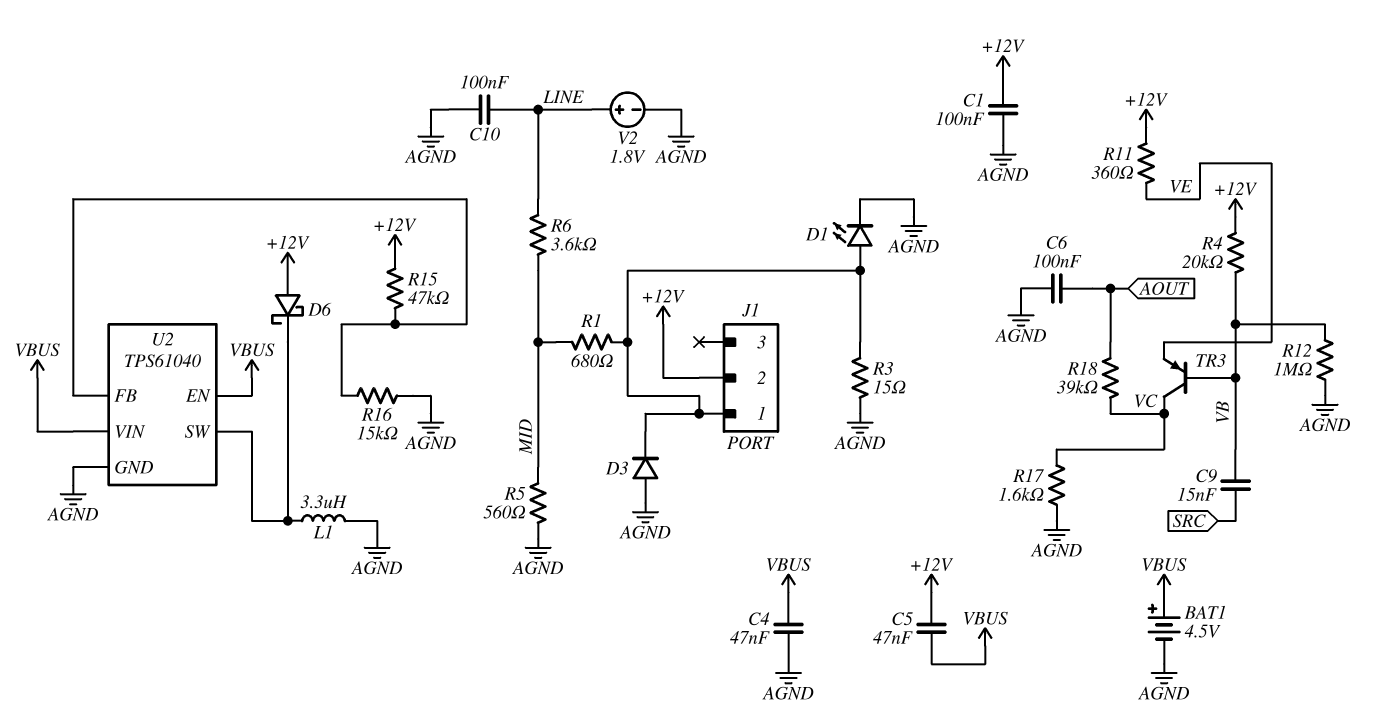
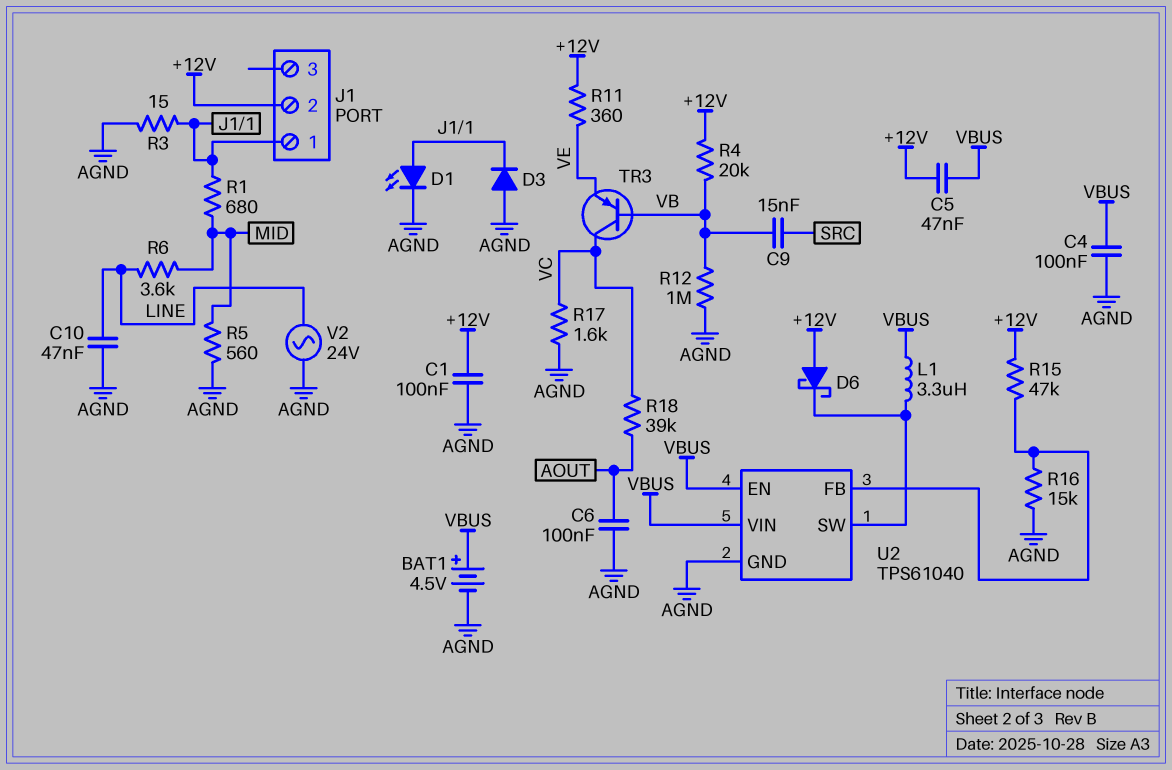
C4: 47nF (AGND, VBUS) -> 100nF (AGND, VBUS)
C10: 100nF (AGND, LINE) -> 47nF (AGND, LINE)
L1: 3.3uH (AGND, U2/SW) -> 3.3uH (U2/SW, VBUS)
V2: 1.8V (plus LINE, minus AGND) -> AC 24V (AGND, LINE)

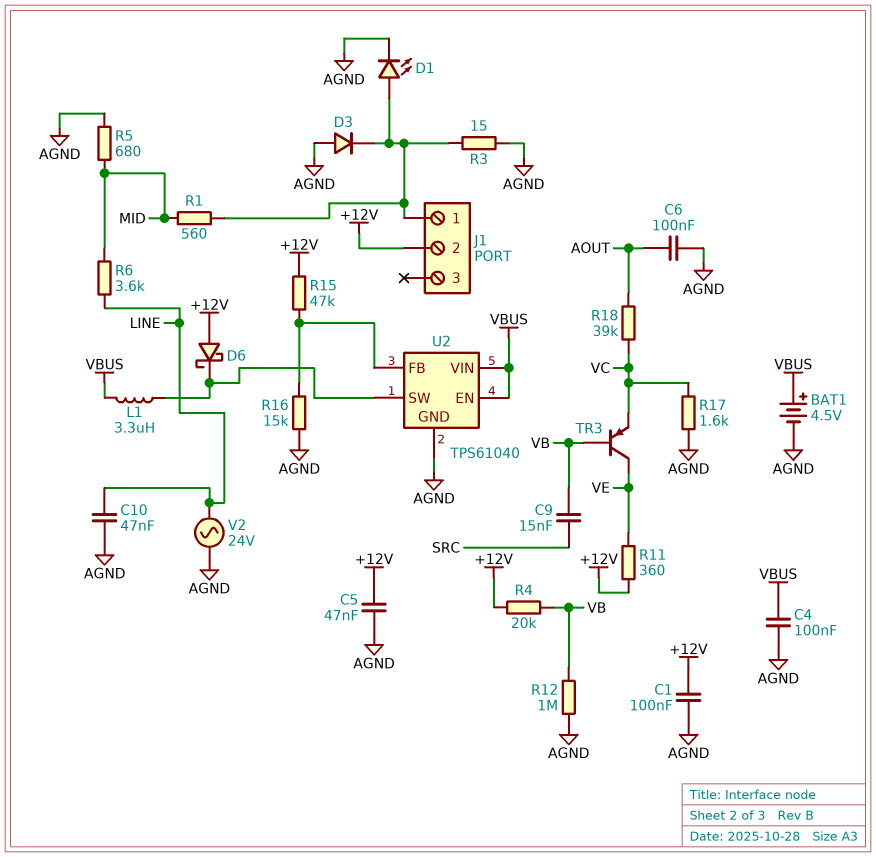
C5: 47nF (+12V, VBUS) -> 47nF (+12V, AGND)
R1: 680 (J1/1, MID) -> 560 (J1/1, MID)
R5: 560 (AGND, MID) -> 680 (AGND, MID)
TR3: PNP (B VB, C VC, E VE) -> PNP (B VB, C VE, E VC)

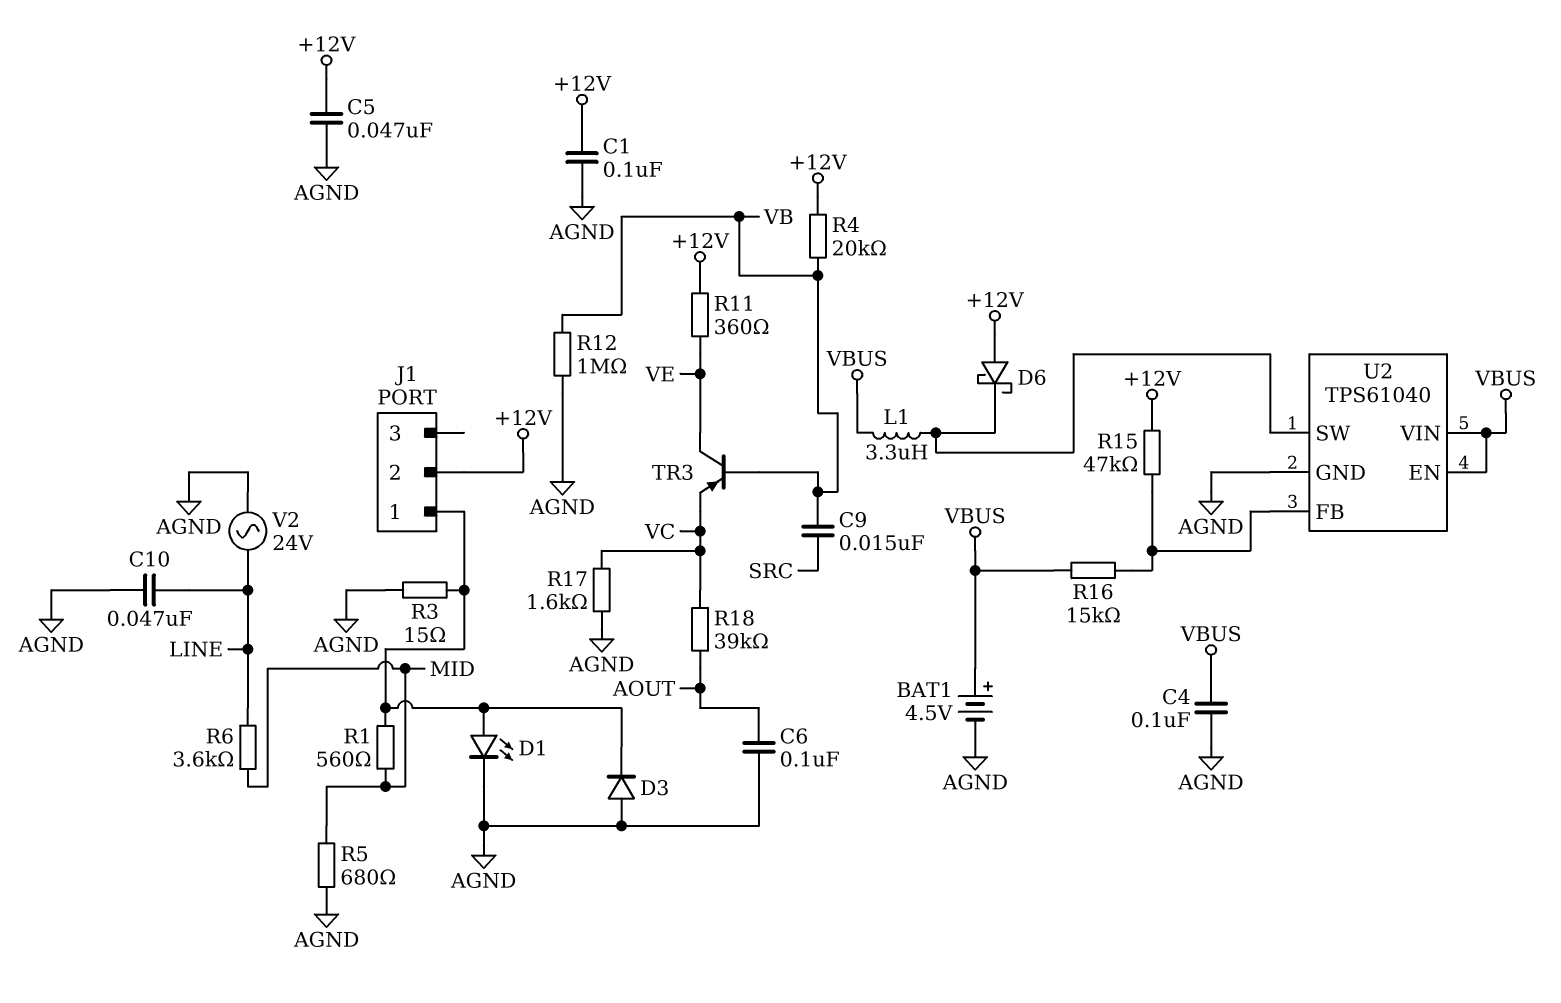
R16: 15k (AGND, U2/FB) -> 15k (U2/FB, VBUS)

